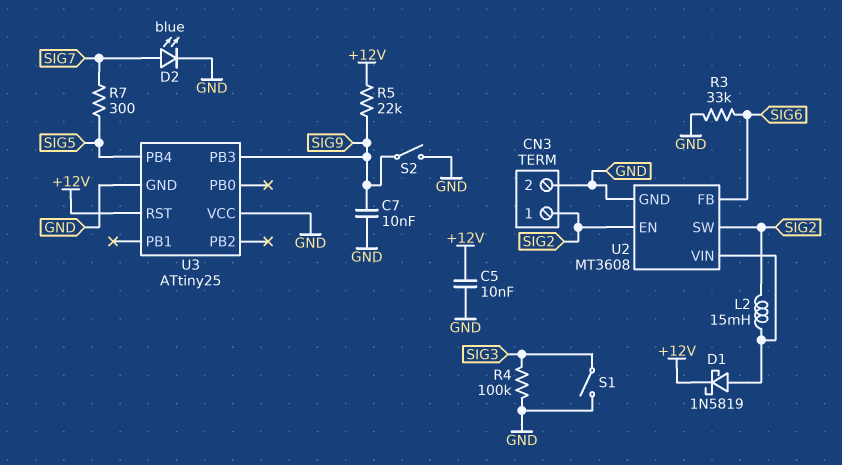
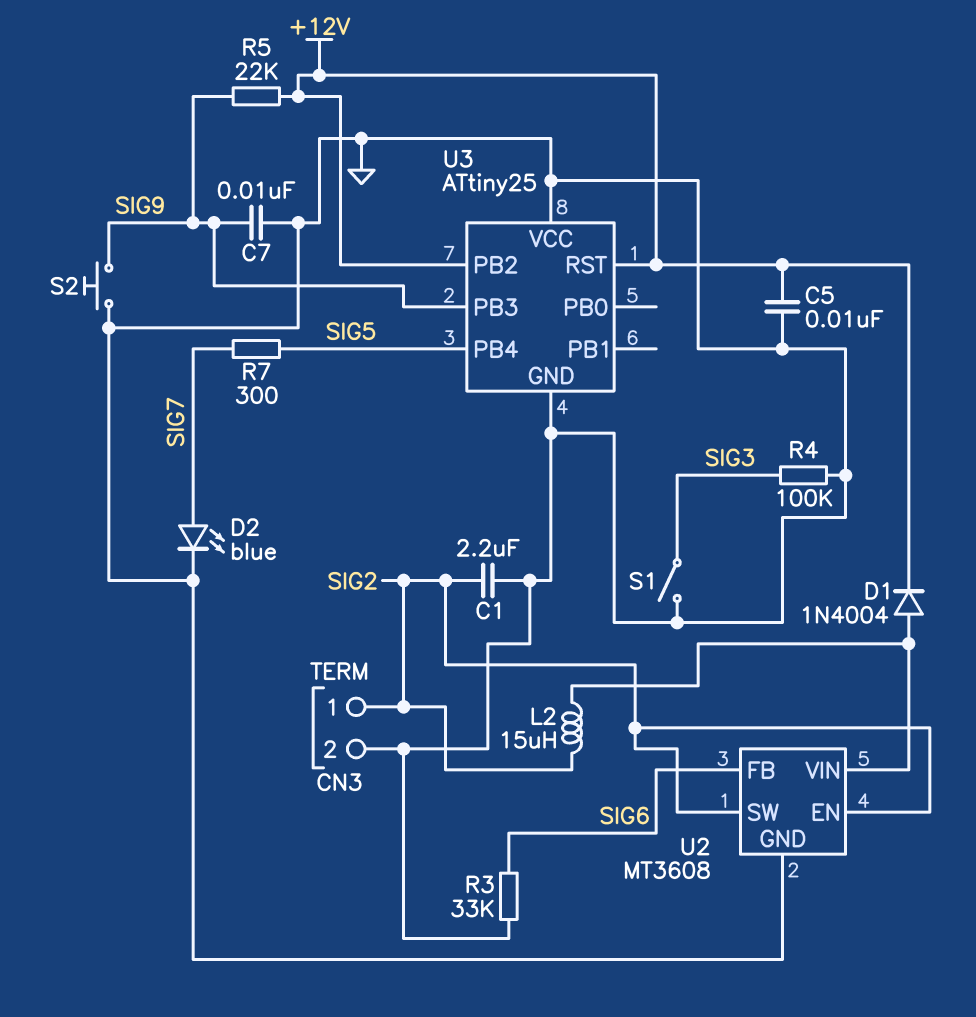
C1: none -> 2.2uF (GND, SIG2)
D1: schottky 1N5819 (A U2/VIN, K +12V) -> diode 1N4004 (A U2/VIN, K +12V)
L2: 15mH (SIG2, U2/VIN) -> 15uH (SIG2, U2/VIN)
S2: switch (GND, SIG9) -> button (GND, SIG9)
U3 pin PB2: none -> +12V

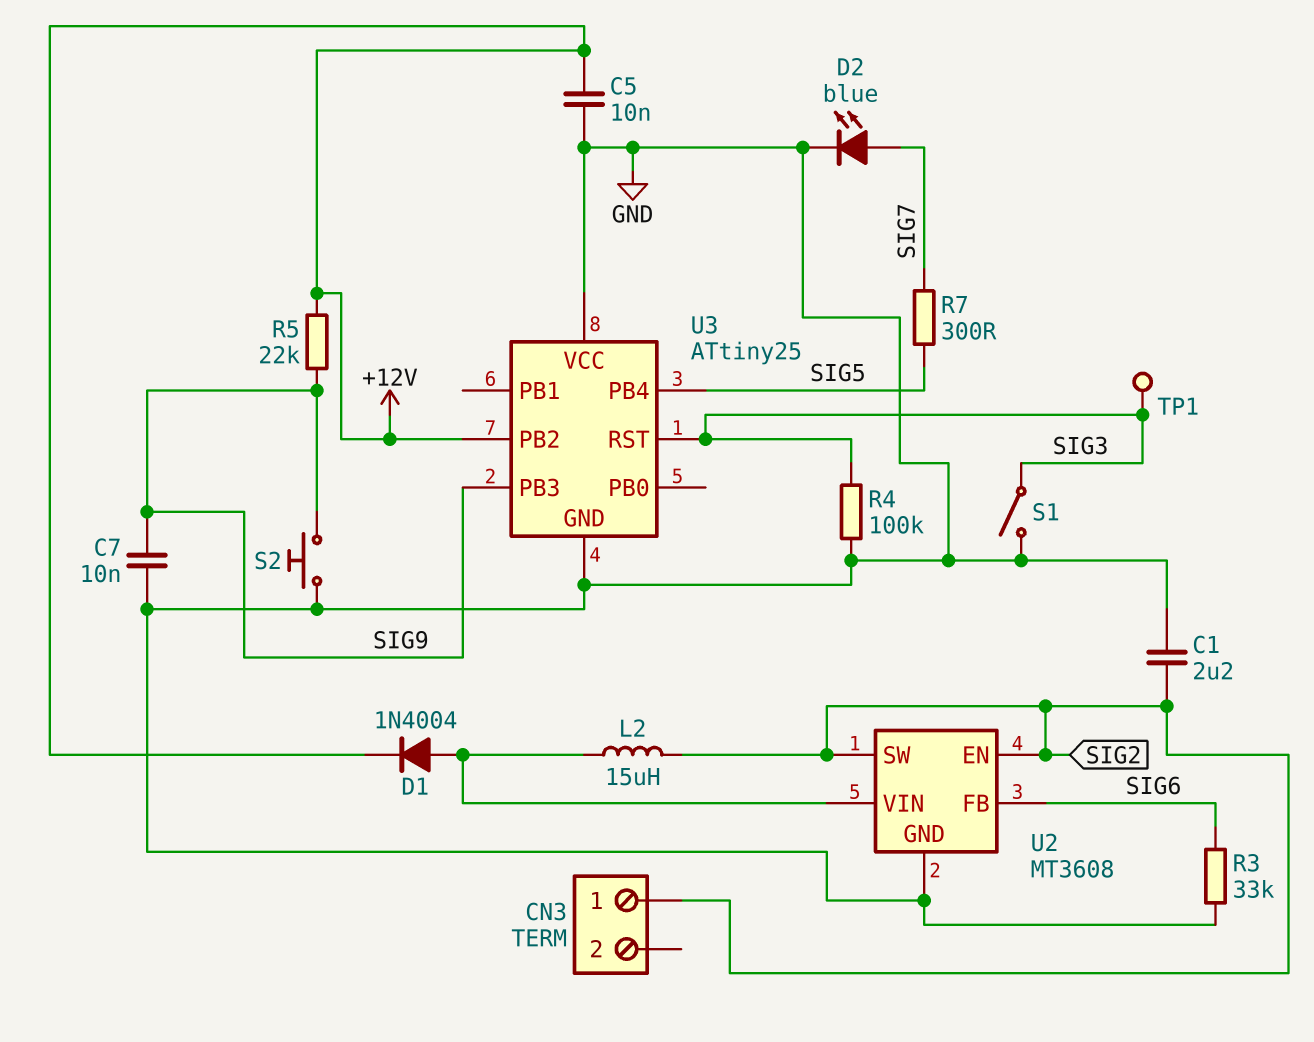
CN3 pin 2: GND -> none
TP1: none -> test point (SIG3)
U3 pin RST: +12V -> SIG3

